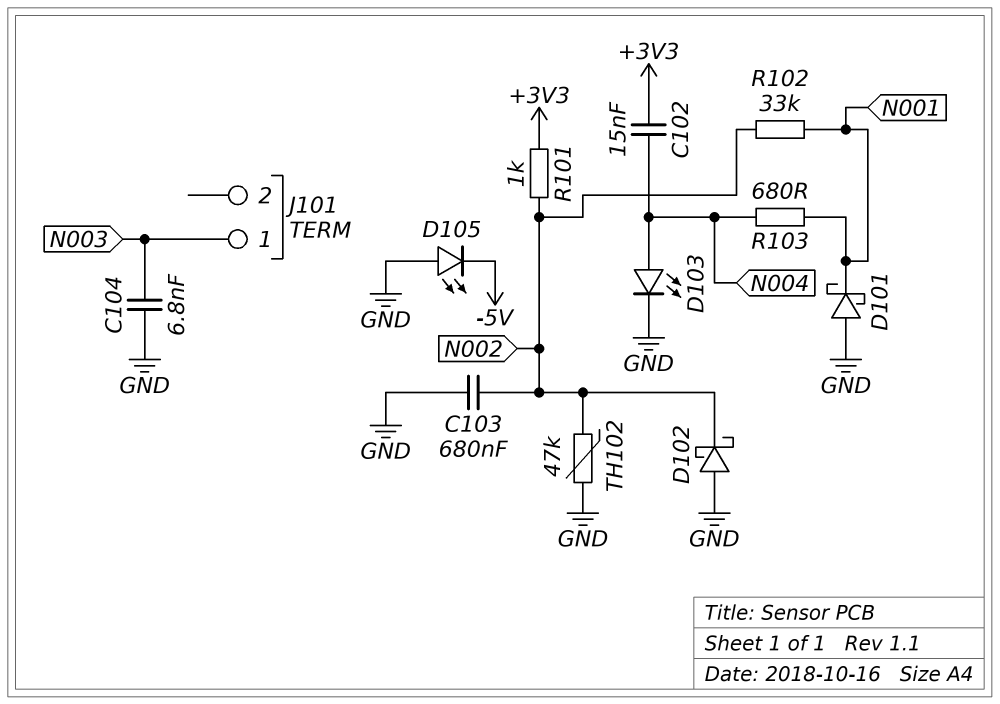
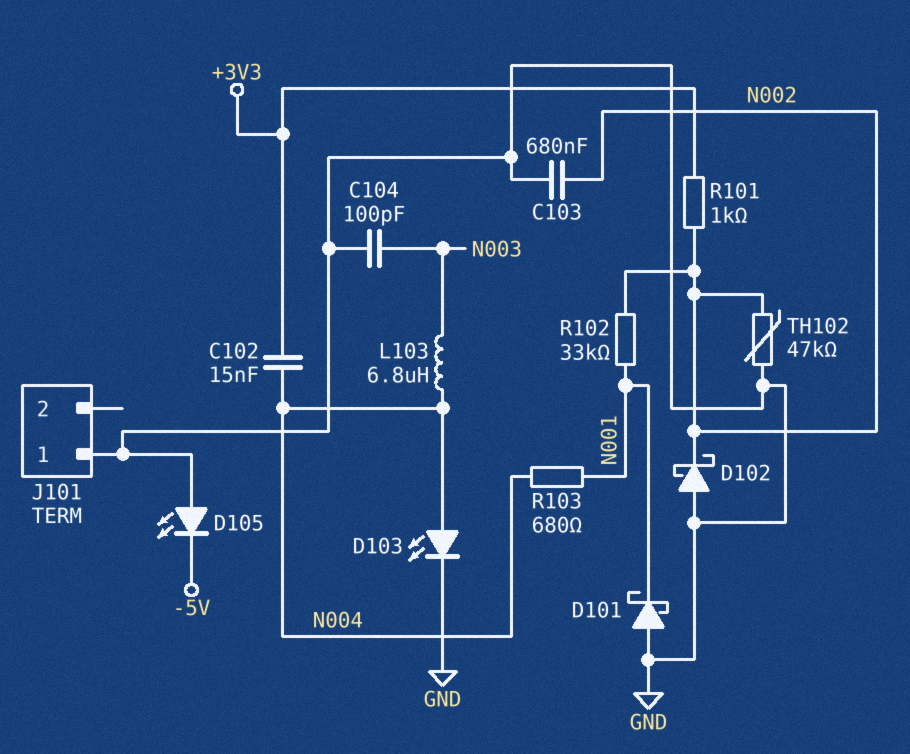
C104: 6.8nF (GND, N003) -> 100pF (GND, N003)
J101 pin 1: N003 -> GND
L103: none -> 6.8uH (N003, N004)

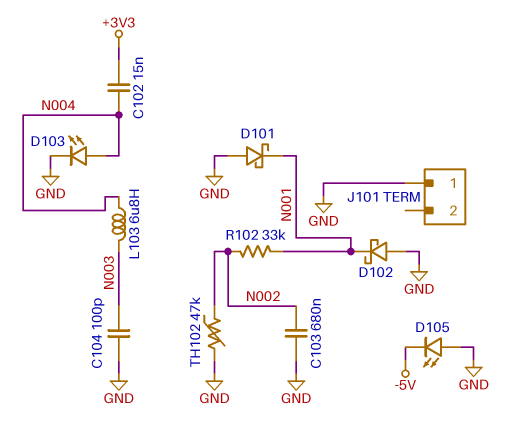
D102: schottky (A GND, K N002) -> schottky (A GND, K N001)
R101: 1k (+3V3, N002) -> none
R103: 680 (N001, N004) -> none

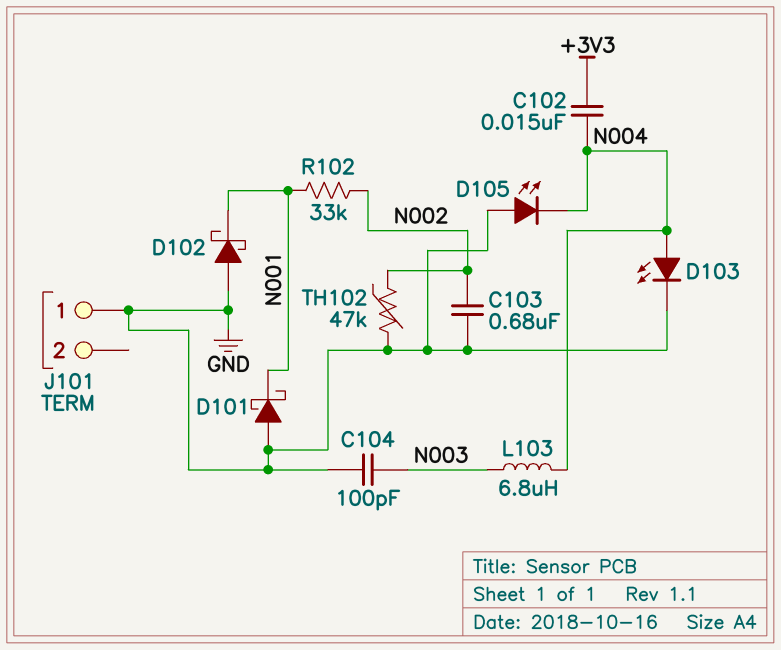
D105: LED (A GND, K -5V) -> LED (A GND, K N004)

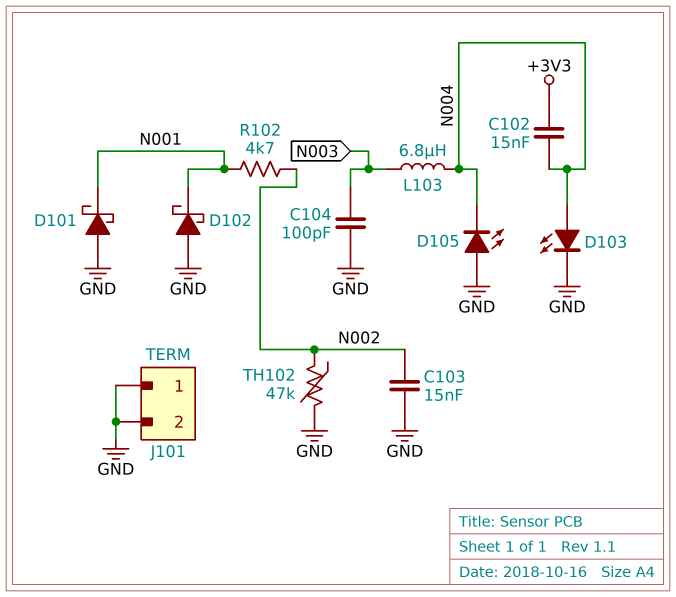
C103: 680nF (GND, N002) -> 15nF (GND, N002)
J101 pin 2: none -> GND
R102: 33k (N001, N002) -> 4.7k (N001, N002)

